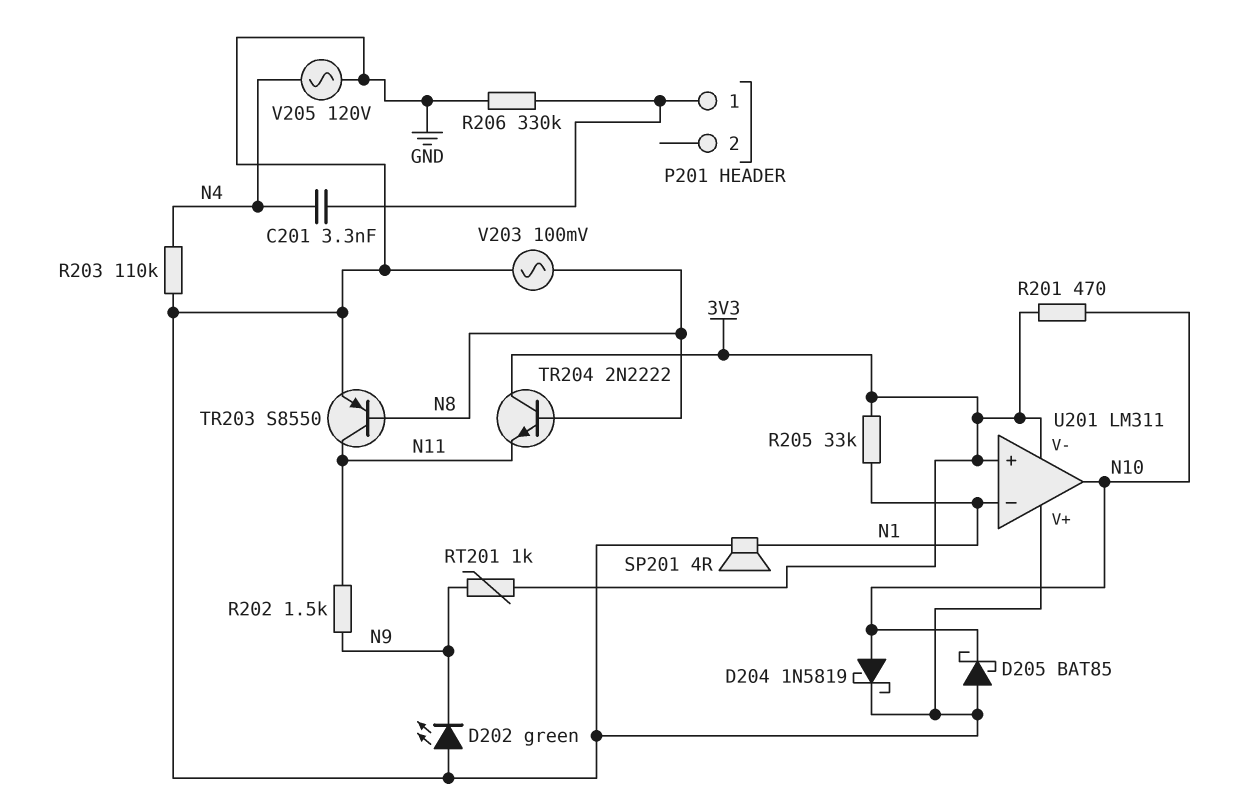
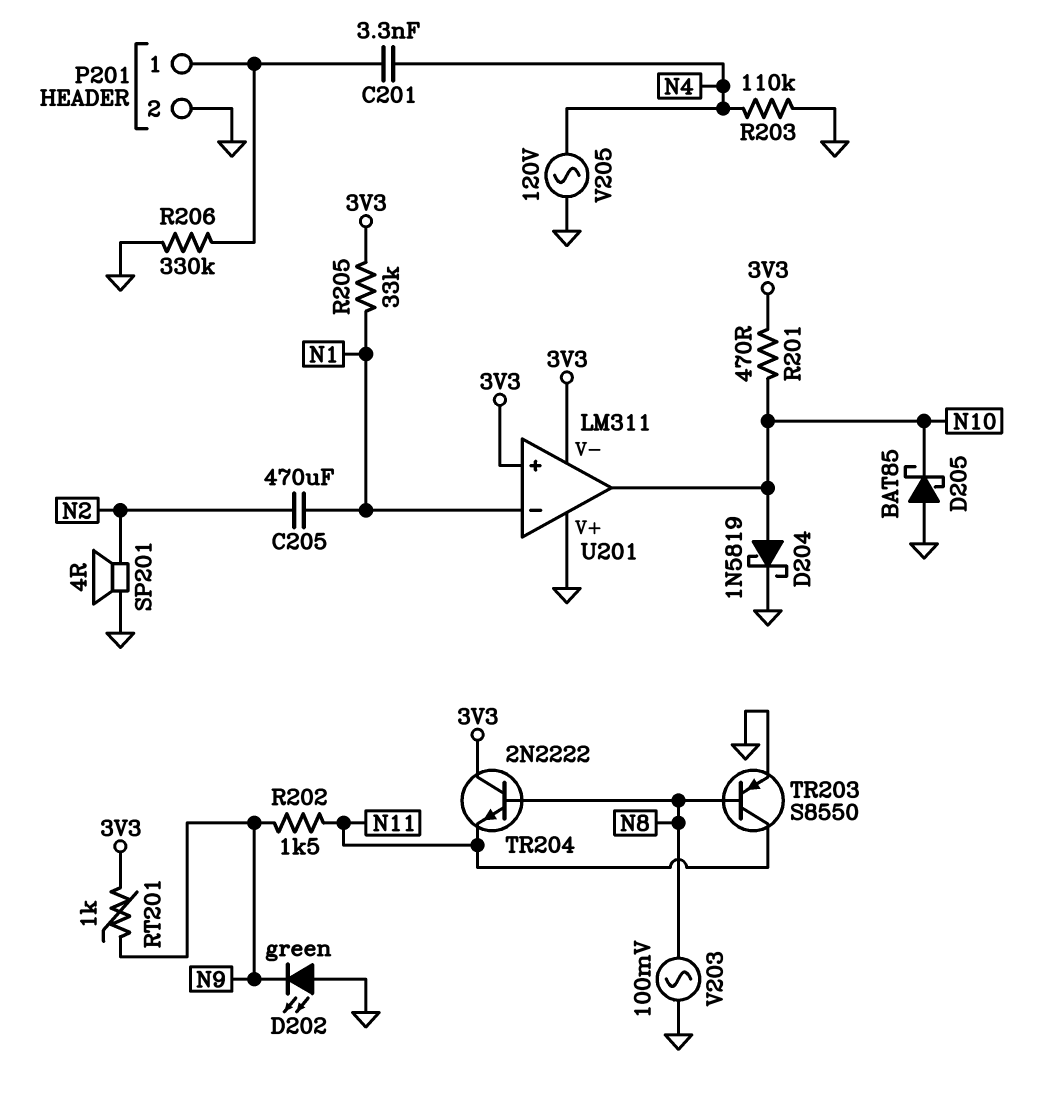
C205: none -> 470uF (N1, N2)
P201 pin 2: none -> GND
SP201: speaker 4R (GND, N1) -> speaker 4R (GND, N2)

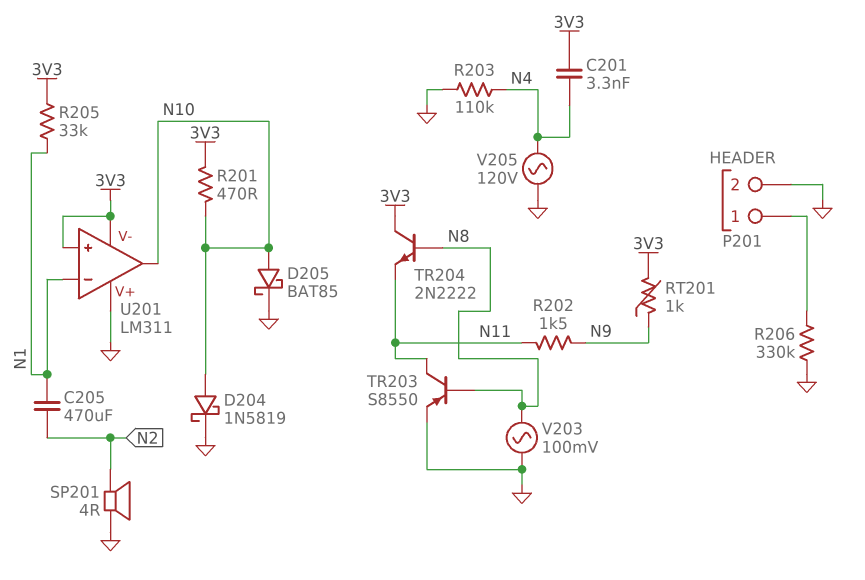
C201: 3.3nF (N4, P201/1) -> 3.3nF (3V3, N4)
D202: LED green (A GND, K N9) -> none
D205: schottky BAT85 (A GND, K N10) -> schottky BAT85 (A N10, K GND)

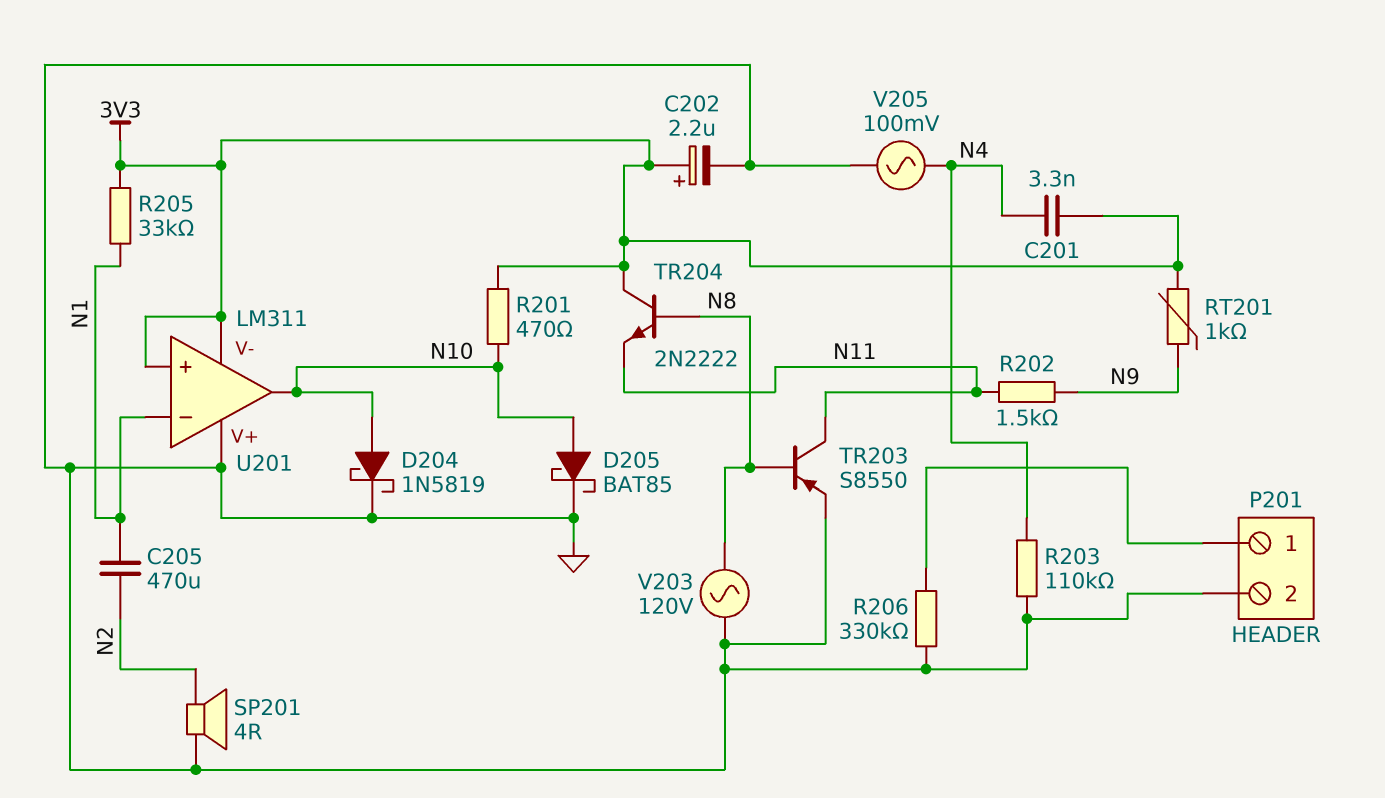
C202: none -> 2.2uF (plus 3V3, minus GND)
V203: AC 100mV (GND, N8) -> AC 120V (GND, N8)
V205: AC 120V (GND, N4) -> AC 100mV (GND, N4)

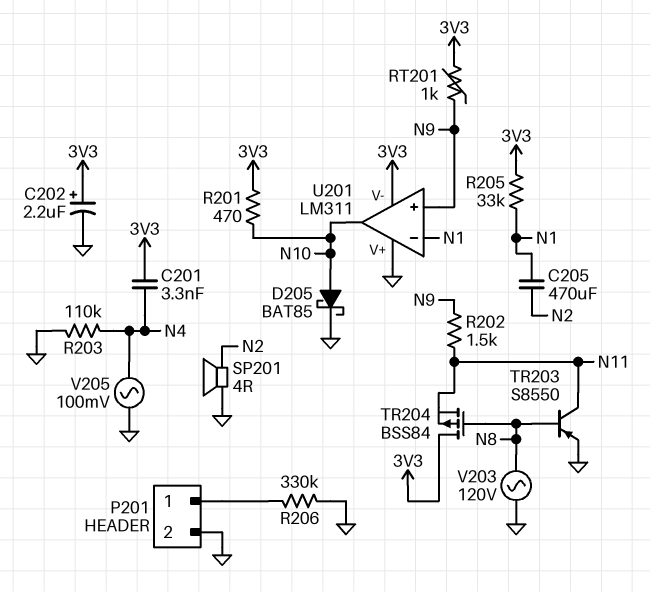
D204: schottky 1N5819 (A N10, K GND) -> none
TR204: NPN 2N2222 (B N8, C 3V3, E N11) -> PMOS BSS84 (G N8, D 3V3, S N11)
U201 pin in+: 3V3 -> N9

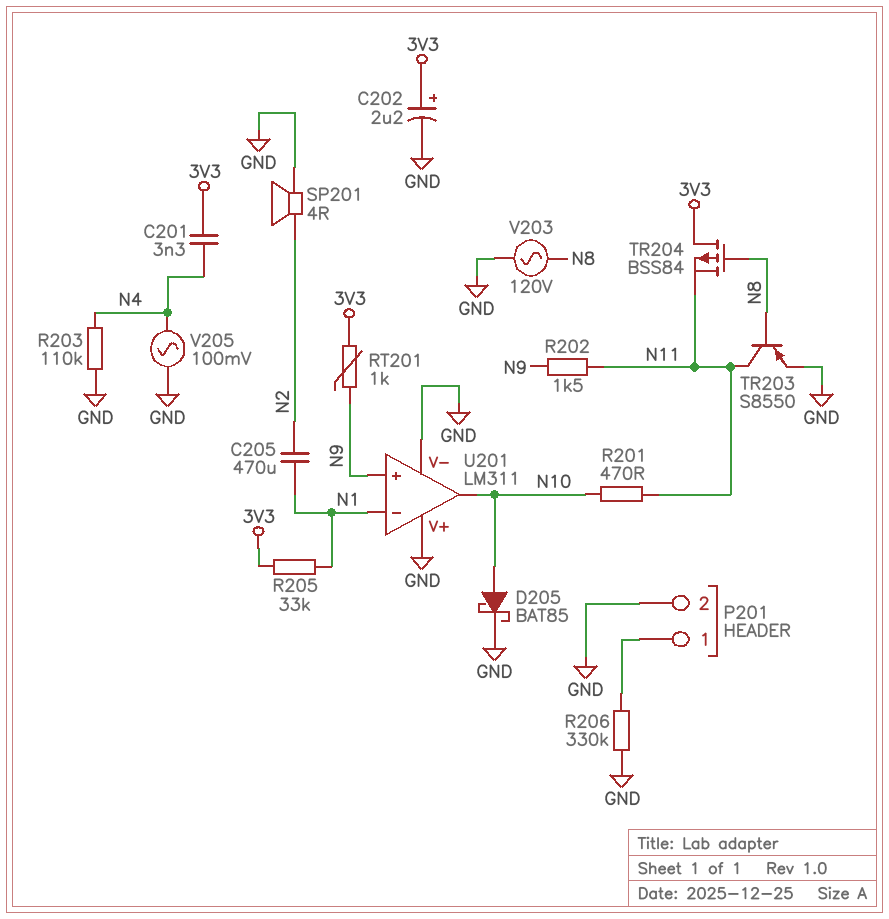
R201: 470 (3V3, N10) -> 470 (N10, N11)
U201 pin V-: 3V3 -> GND

